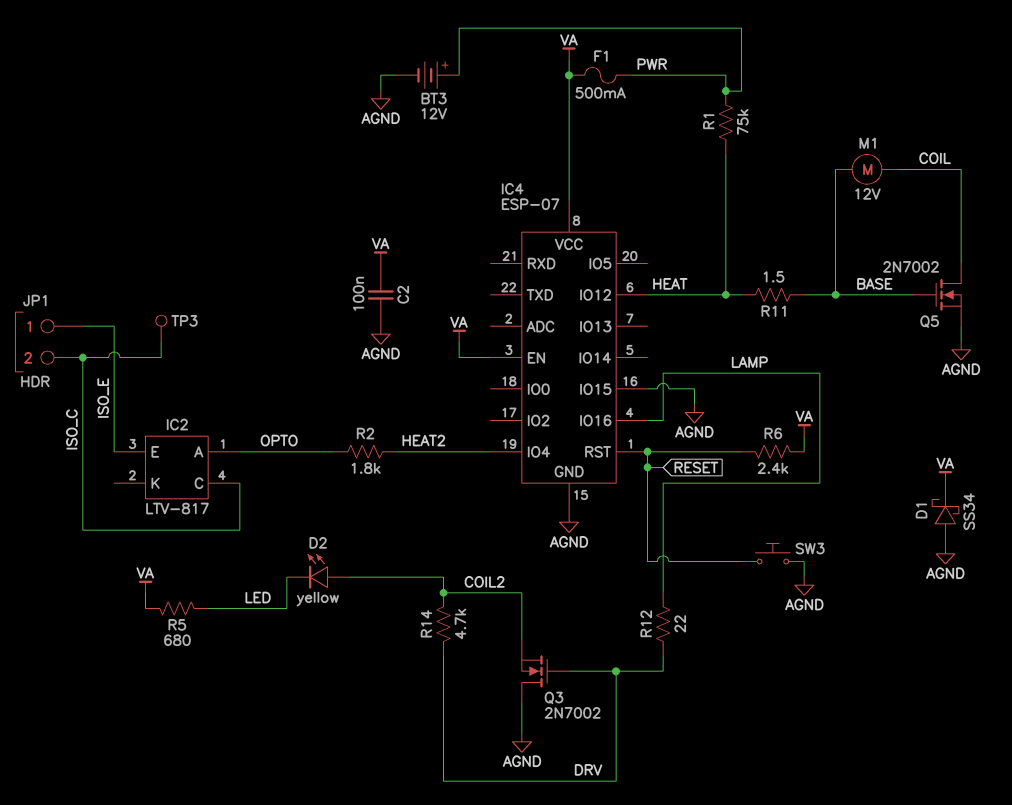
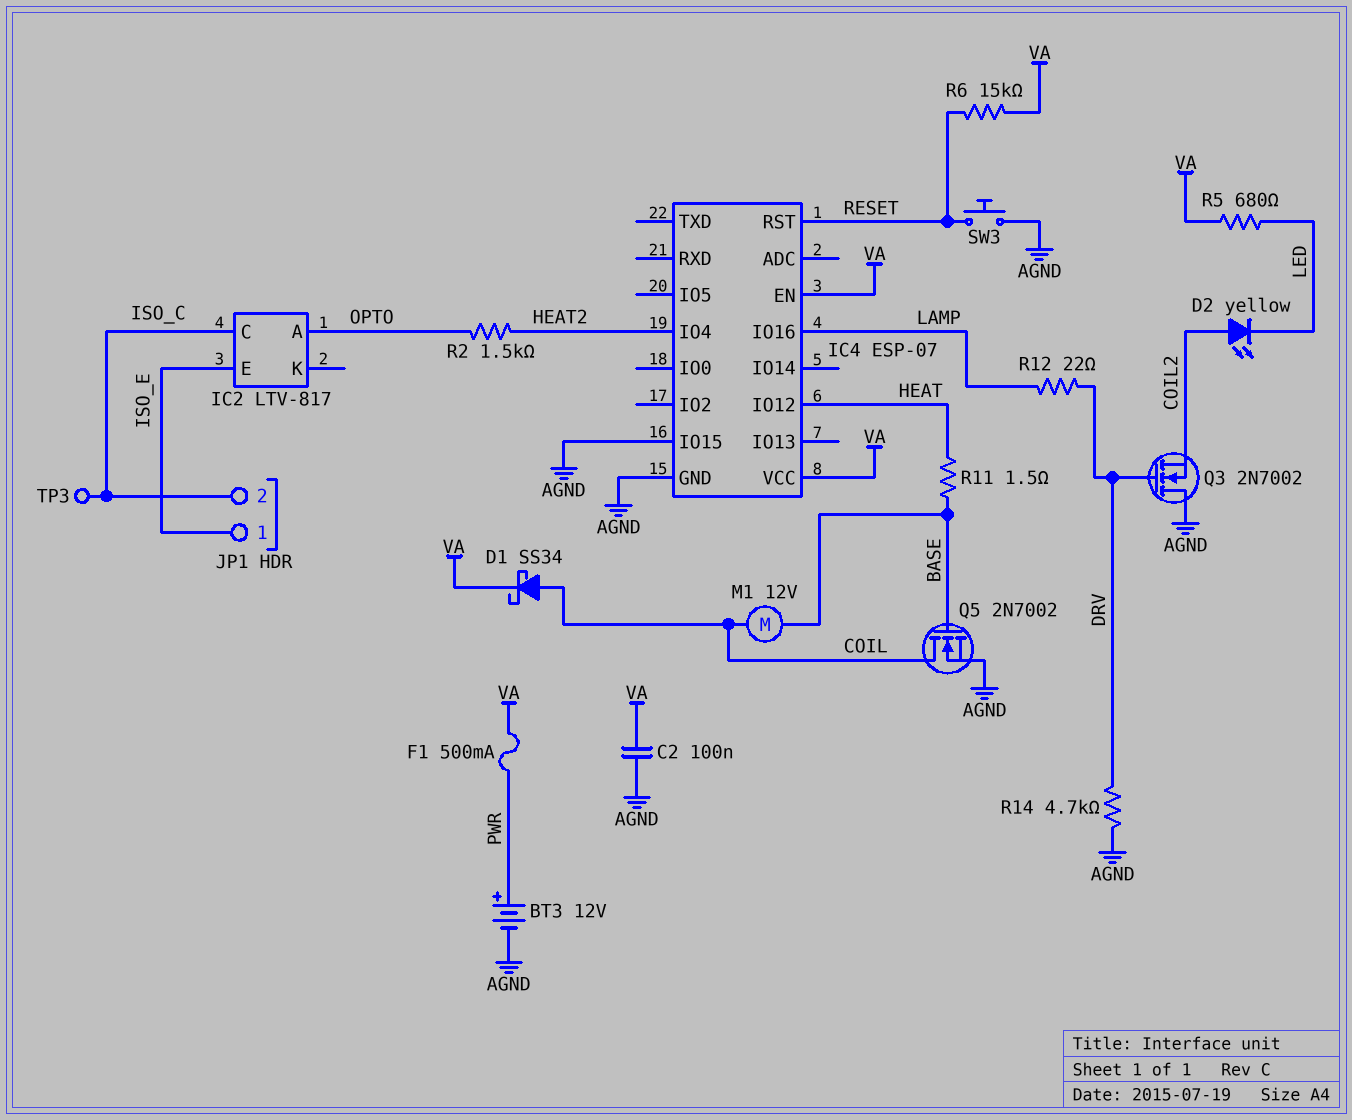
D1: schottky SS34 (A AGND, K VA) -> schottky SS34 (A COIL, K VA)
R1: 75k (HEAT, PWR) -> none
R2: 1.8k (HEAT2, OPTO) -> 1.5k (HEAT2, OPTO)
R6: 2.4k (RESET, VA) -> 15k (RESET, VA)
R14: 4.7k (COIL2, DRV) -> 4.7k (AGND, DRV)

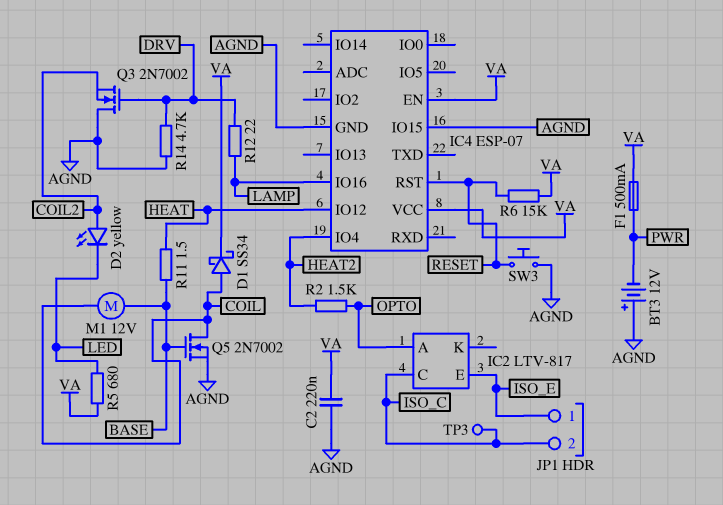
BT3: 12V (plus PWR, minus AGND) -> 12V (plus AGND, minus PWR)
C2: 100nF (AGND, VA) -> 220nF (AGND, VA)

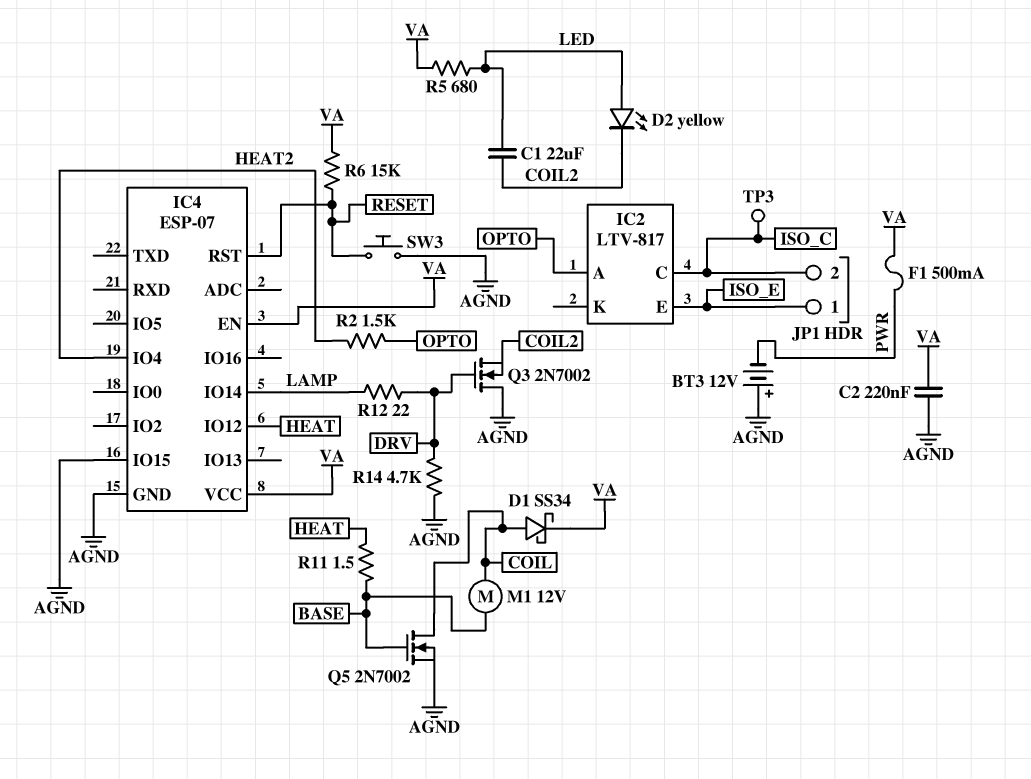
C1: none -> 22uF (COIL2, LED)
D2: LED yellow (A COIL2, K LED) -> LED yellow (A LED, K COIL2)
IC4 pin IO14: none -> LAMP
IC4 pin IO16: LAMP -> none

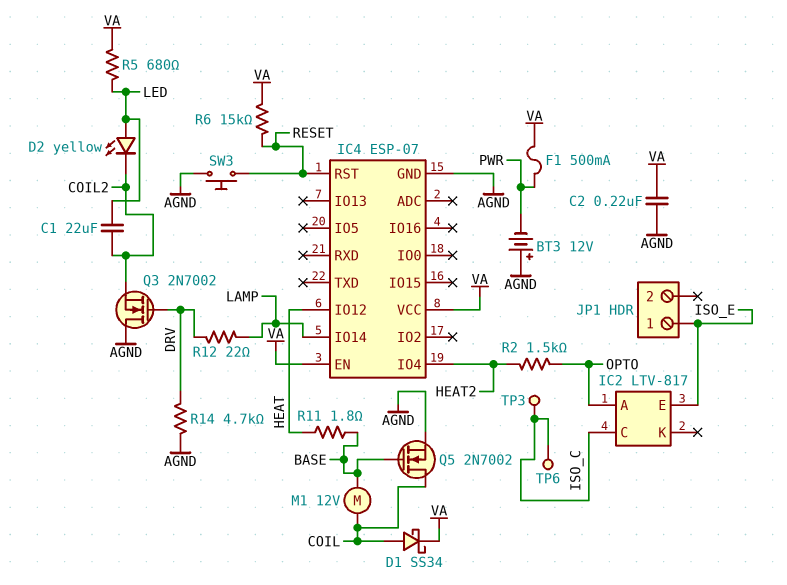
IC4 pin IO15: AGND -> none
JP1 pin 2: ISO_C -> none
R11: 1.5 (BASE, HEAT) -> 1.8 (BASE, HEAT)
TP6: none -> test point (ISO_C)

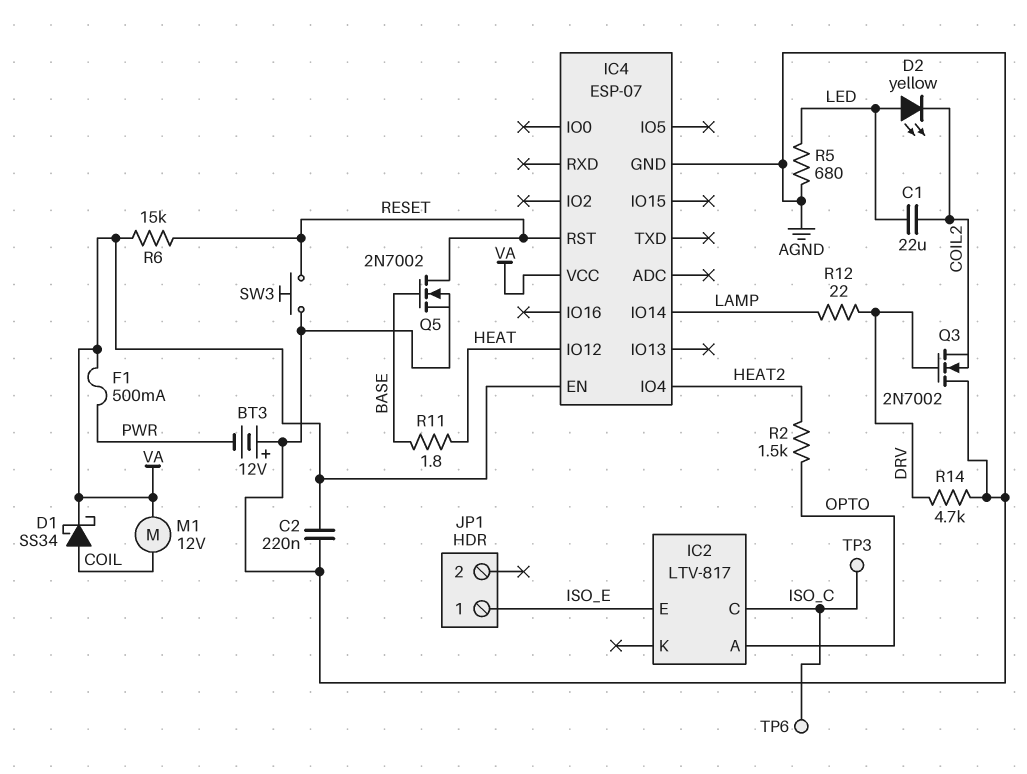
M1: motor 12V (BASE, COIL) -> motor 12V (COIL, VA)
Q5: NMOS 2N7002 (G BASE, D COIL, S AGND) -> NMOS 2N7002 (G BASE, D RESET, S AGND)
R5: 680 (LED, VA) -> 680 (AGND, LED)

